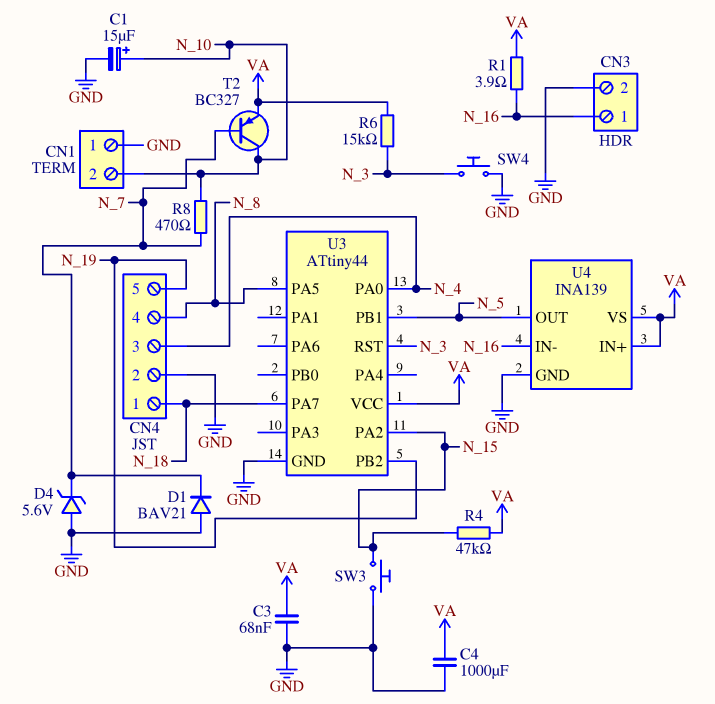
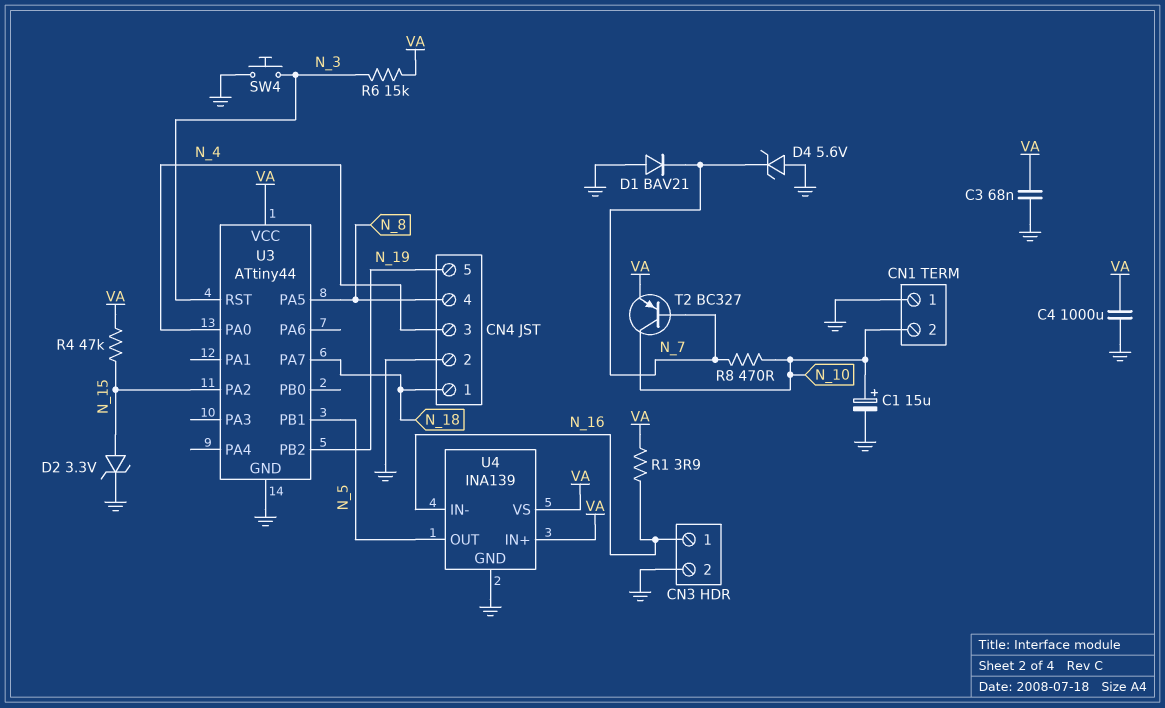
D2: none -> zener 3.3V (A N_15, K GND)
SW3: button (GND, N_15) -> none

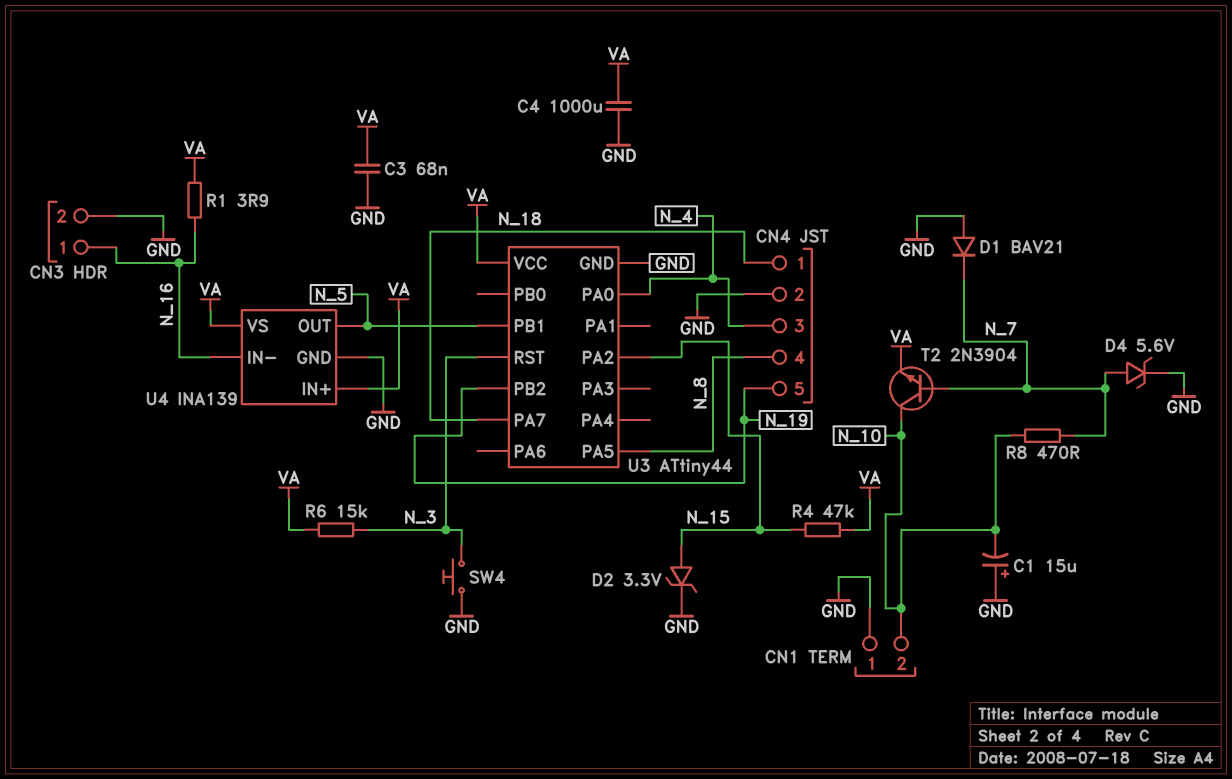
C1: 15uF (plus N_10, minus GND) -> 15uF (plus GND, minus N_10)
D4: zener 5.6V (A GND, K N_7) -> zener 5.6V (A N_7, K GND)
T2: PNP BC327 (B N_7, C N_10, E VA) -> NPN 2N3904 (B N_7, C N_10, E VA)

